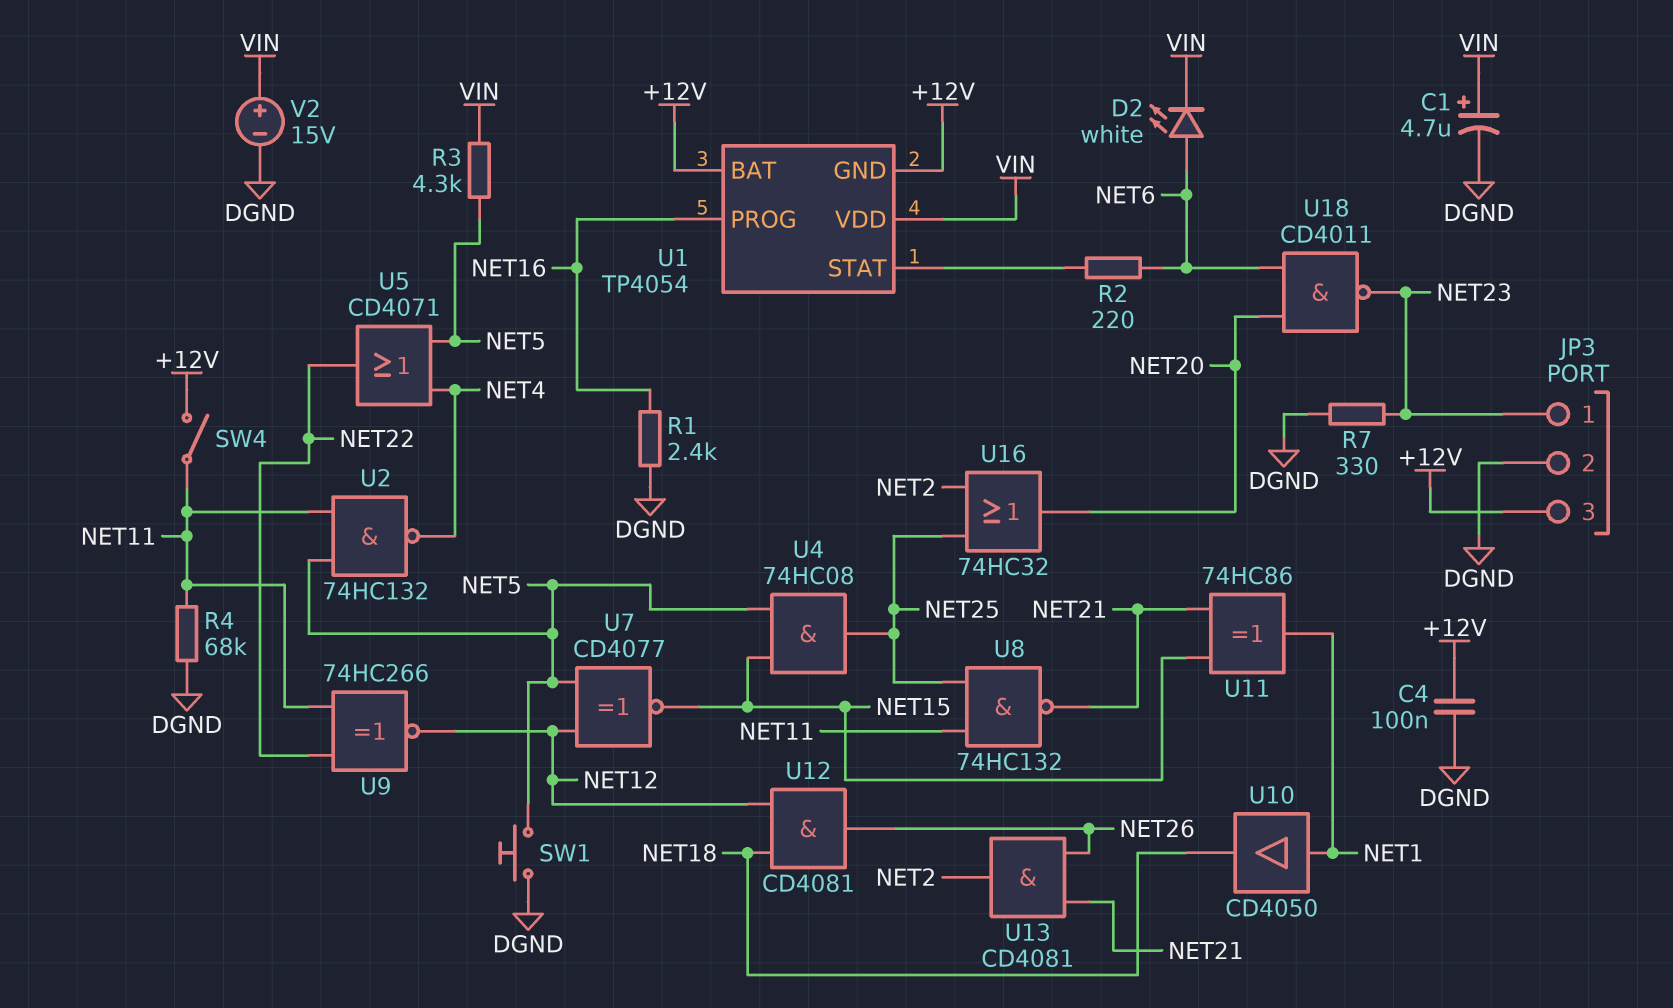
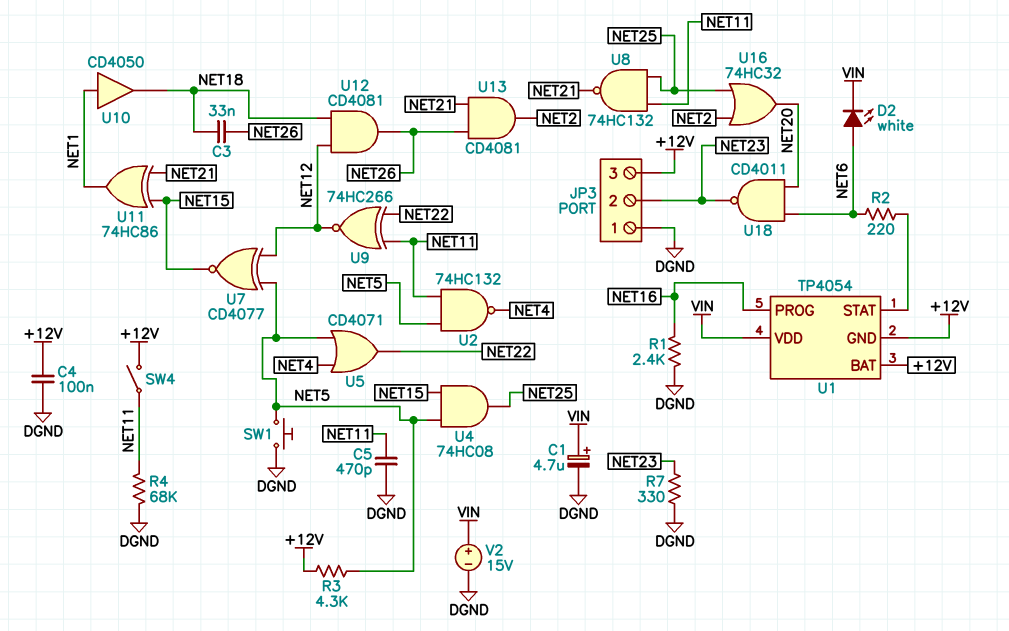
C3: none -> 33nF (NET18, NET26)
C5: none -> 470pF (DGND, NET11)
JP3 pin 1: NET23 -> DGND
JP3 pin 2: DGND -> NET23
R3: 4.3k (NET5, VIN) -> 4.3k (+12V, NET5)

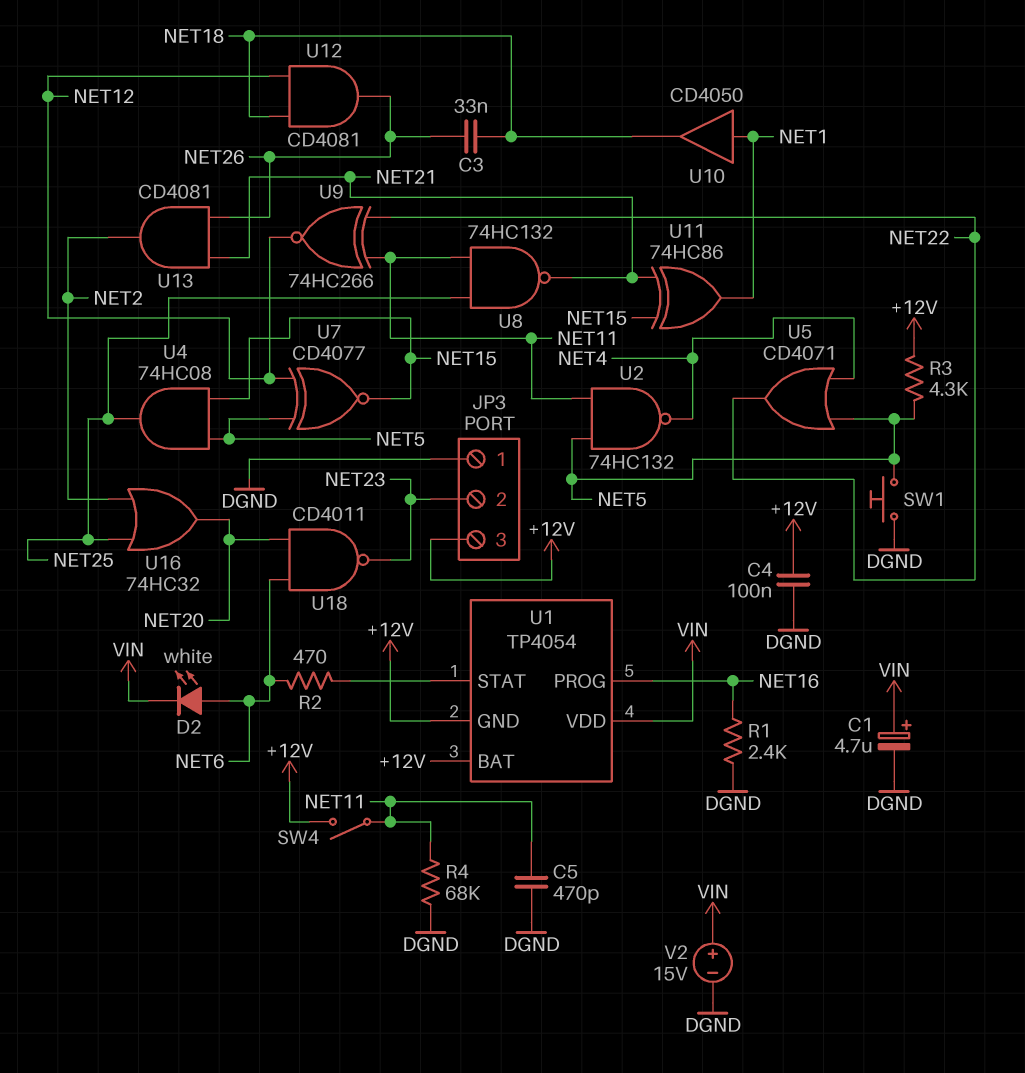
R2: 220 (NET6, U1/STAT) -> 470 (NET6, U1/STAT)
R7: 330 (DGND, NET23) -> none

